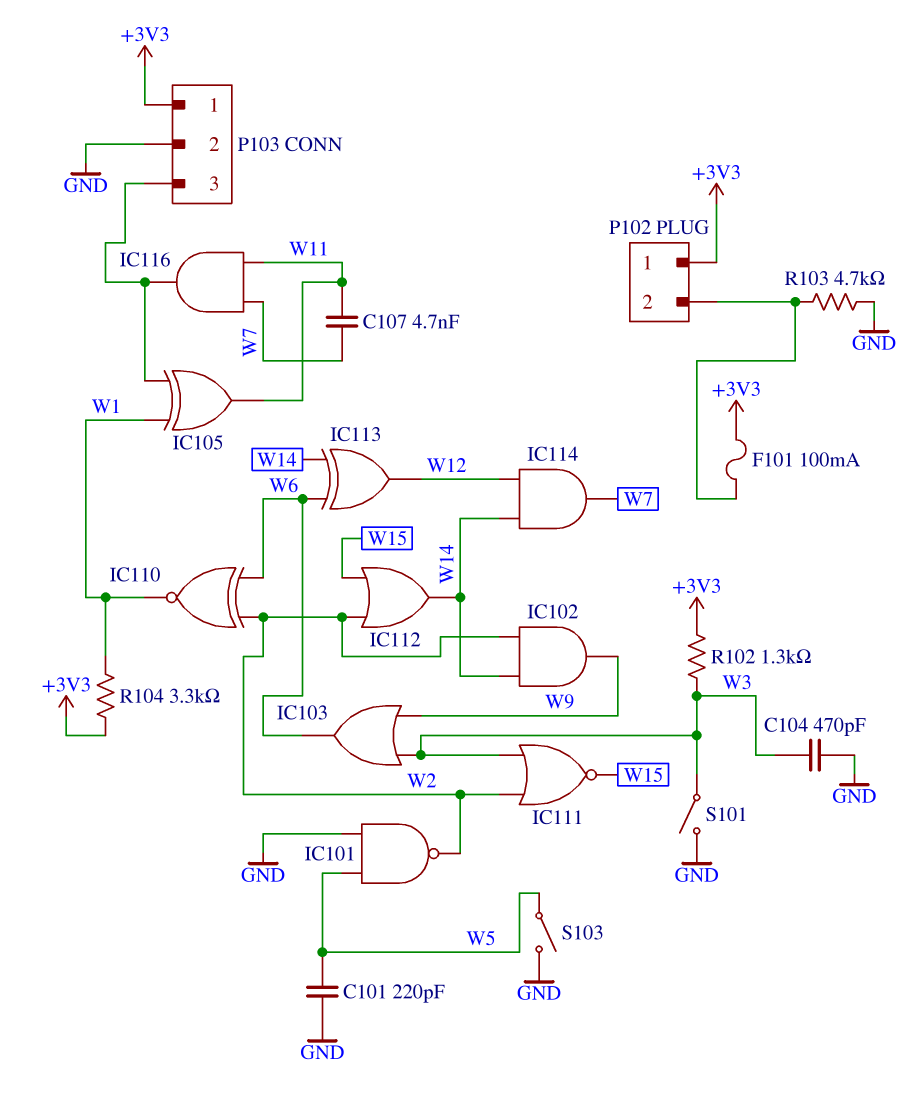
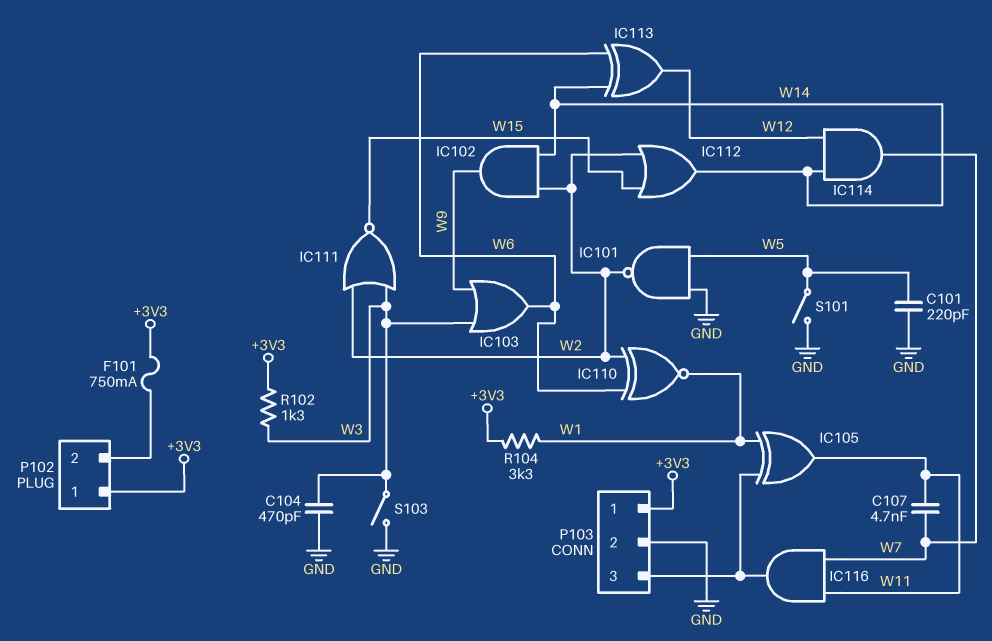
F101: 100mA (+3V3, P102/2) -> 750mA (+3V3, P102/2)
R103: 4.7k (GND, P102/2) -> none
S101: switch (GND, W3) -> switch (GND, W5)
S103: switch (GND, W5) -> switch (GND, W3)

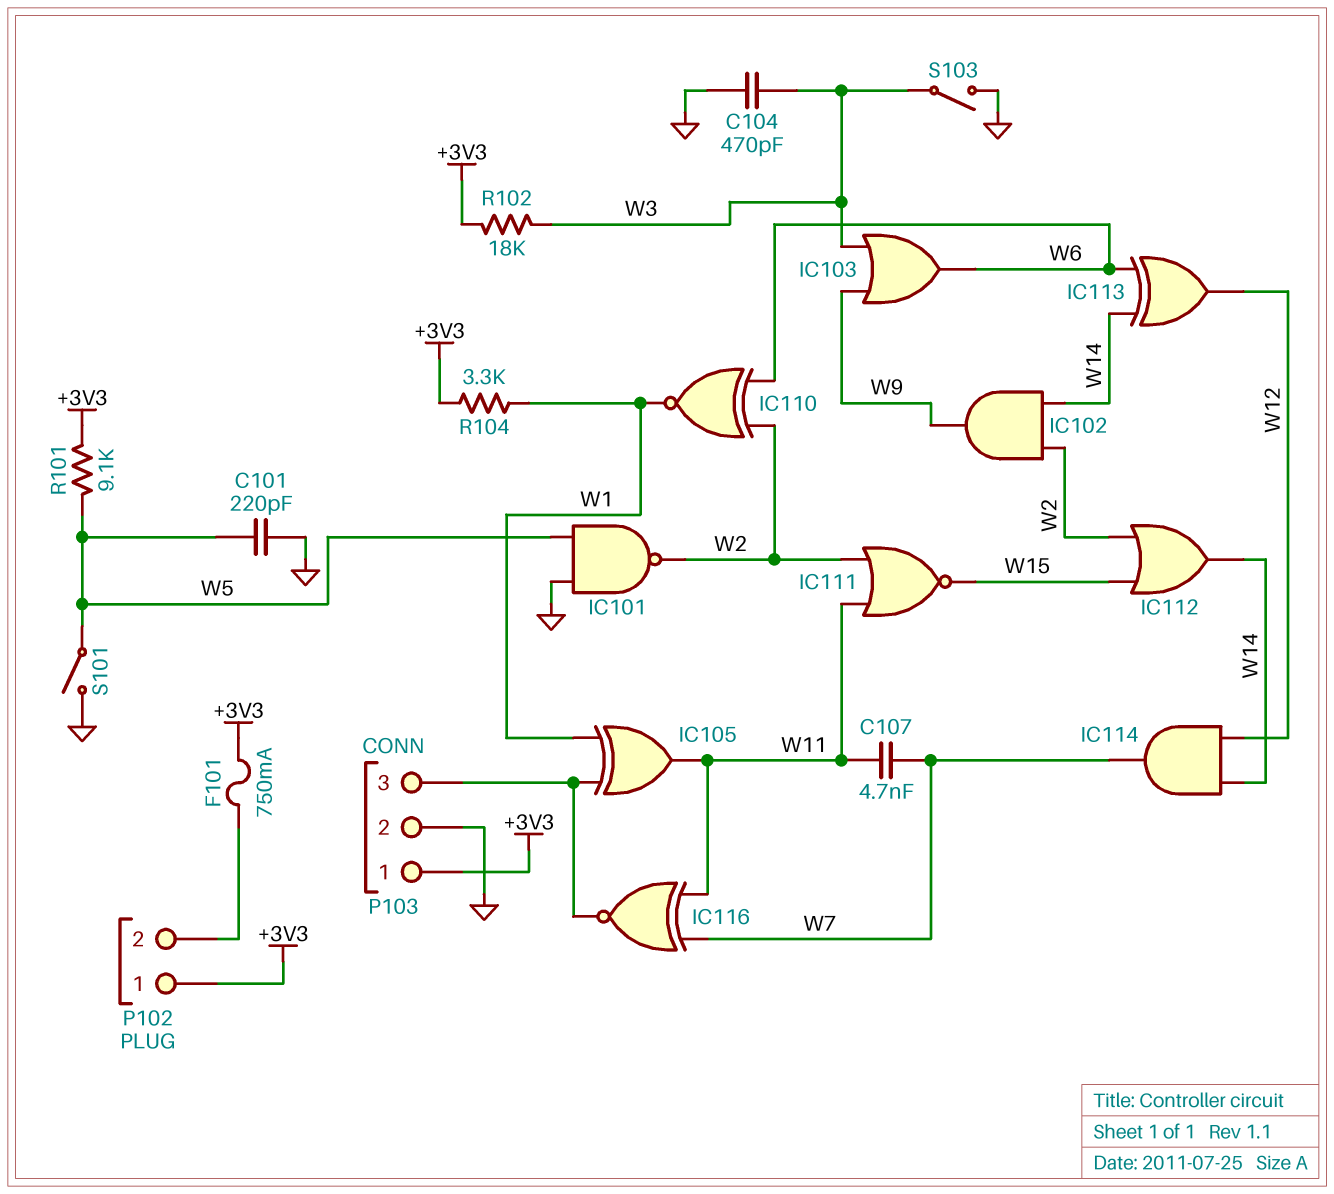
IC111: NOR (in W2, in W3, out W15) -> NOR (in W2, in W11, out W15)
IC116: AND (in W7, in W11, out P103/3) -> XNOR (in W7, in W11, out P103/3)
R101: none -> 9.1k (+3V3, W5)
R102: 1.3k (+3V3, W3) -> 18k (+3V3, W3)

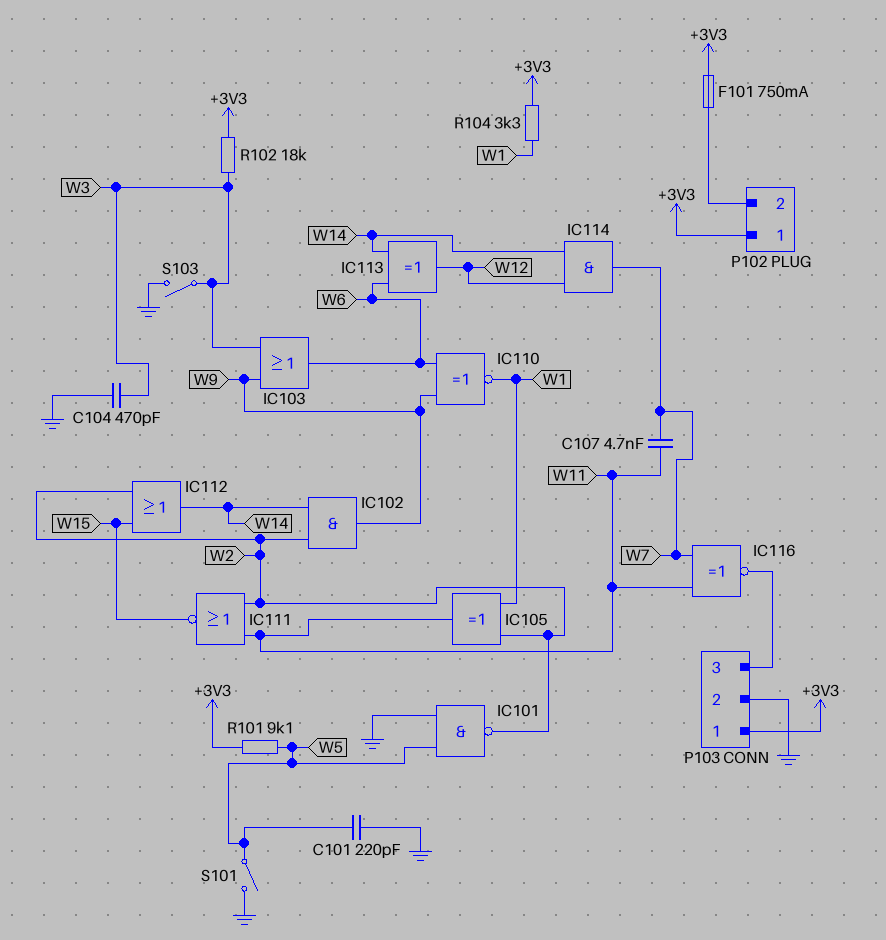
IC105: XOR (in P103/3, in W1, out W11) -> XOR (in W1, in W2, out W11)
IC110: XNOR (in W2, in W6, out W1) -> XNOR (in W6, in W9, out W1)

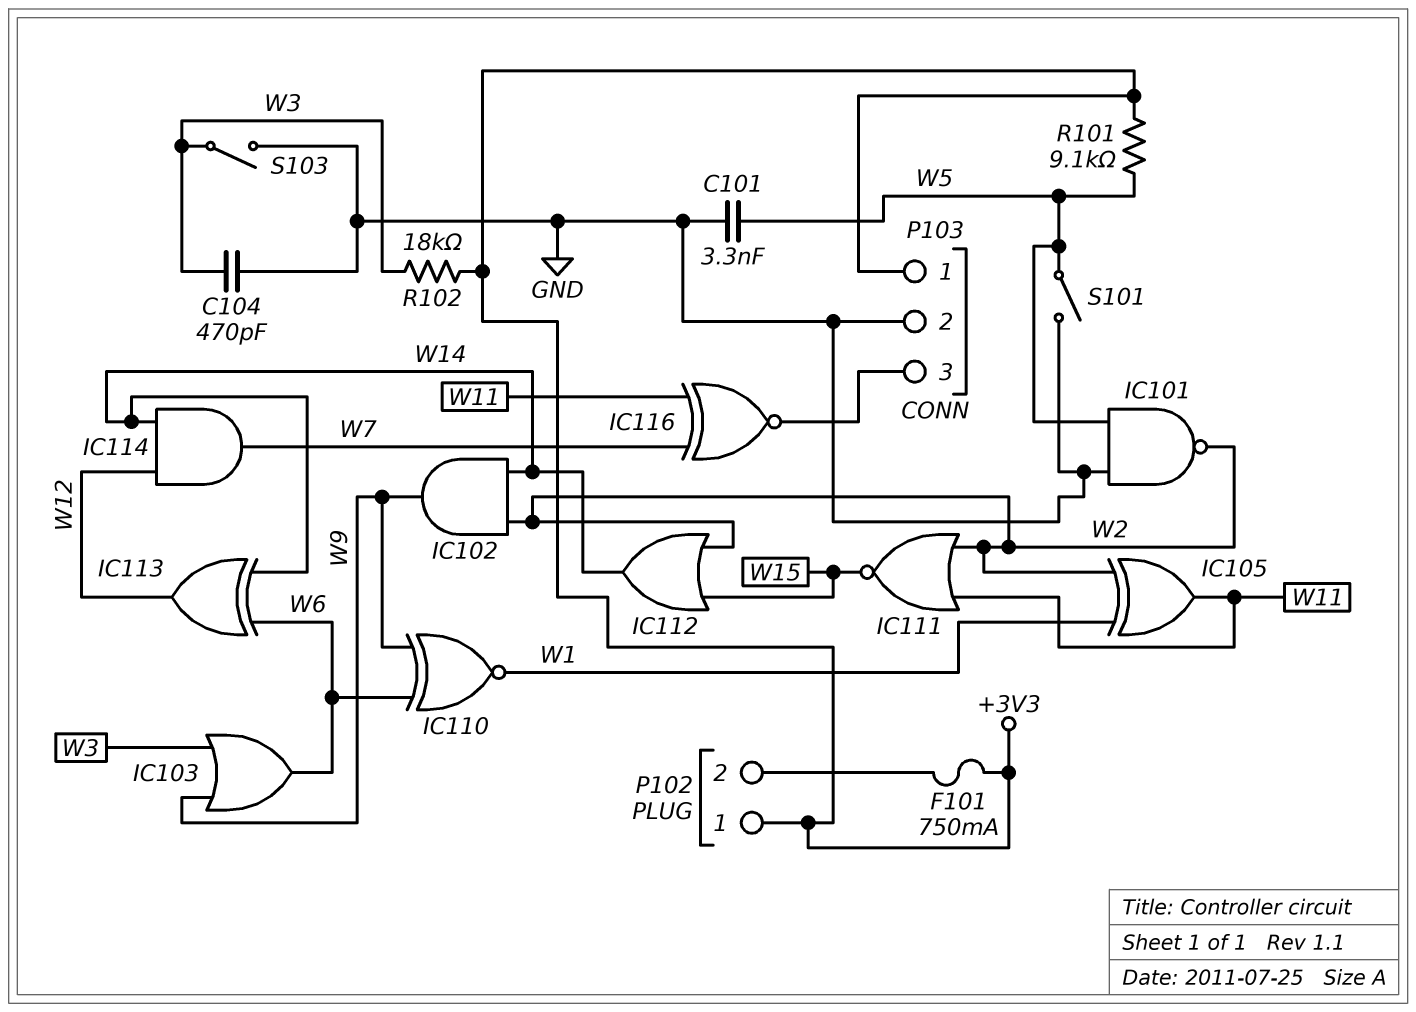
C101: 220pF (GND, W5) -> 3.3nF (GND, W5)
C107: 4.7nF (W7, W11) -> none
R104: 3.3k (+3V3, W1) -> none

